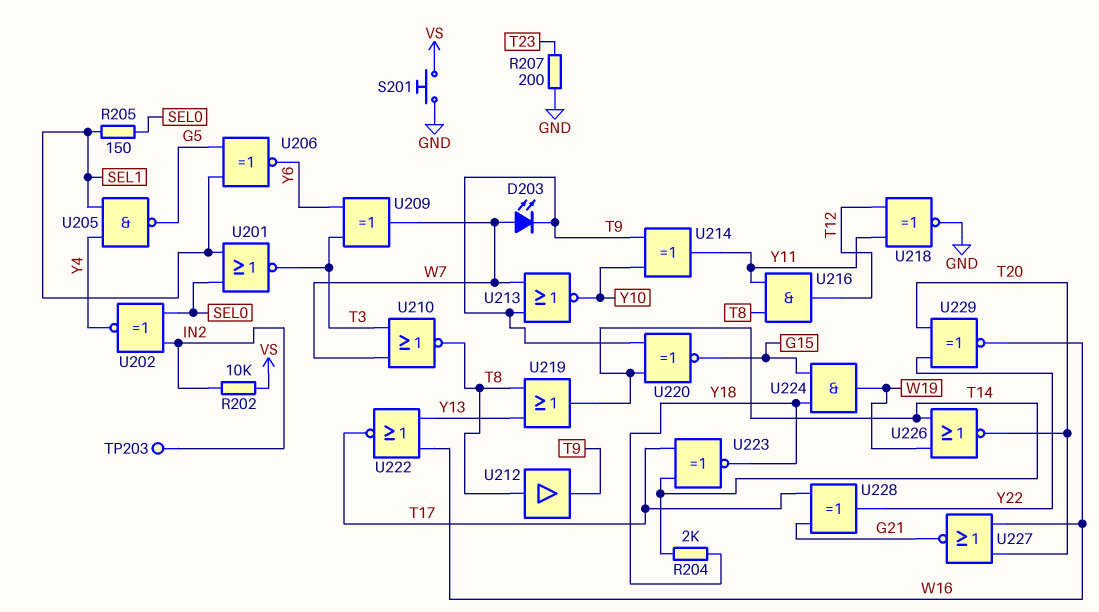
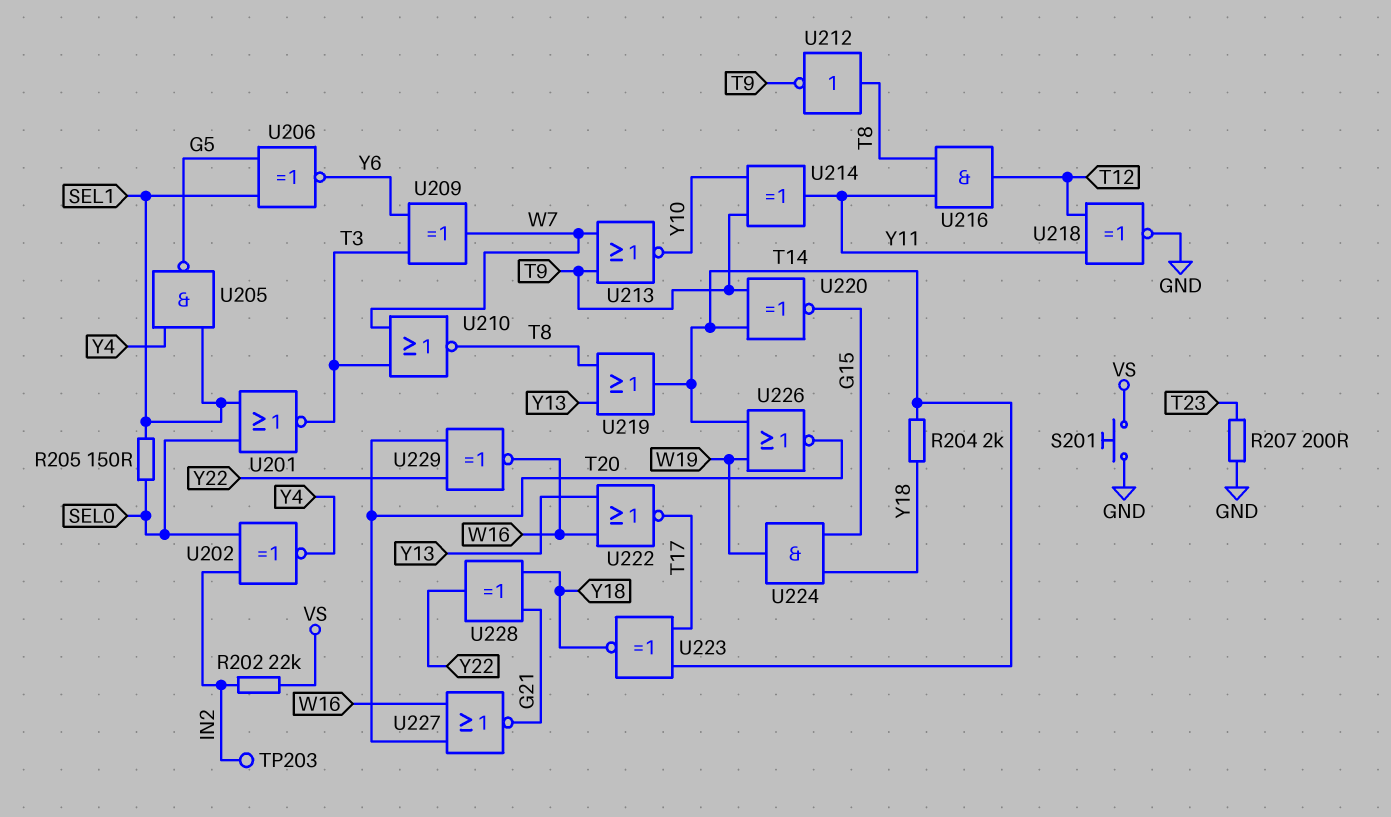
D203: LED (A W7, K T9) -> none
R202: 10k (IN2, VS) -> 22k (IN2, VS)
U212: buffer (in T8, out T9) -> NOT (in T8, out T9)
U228: XOR (in G21, in T17, out Y22) -> XOR (in G21, in Y18, out Y22)

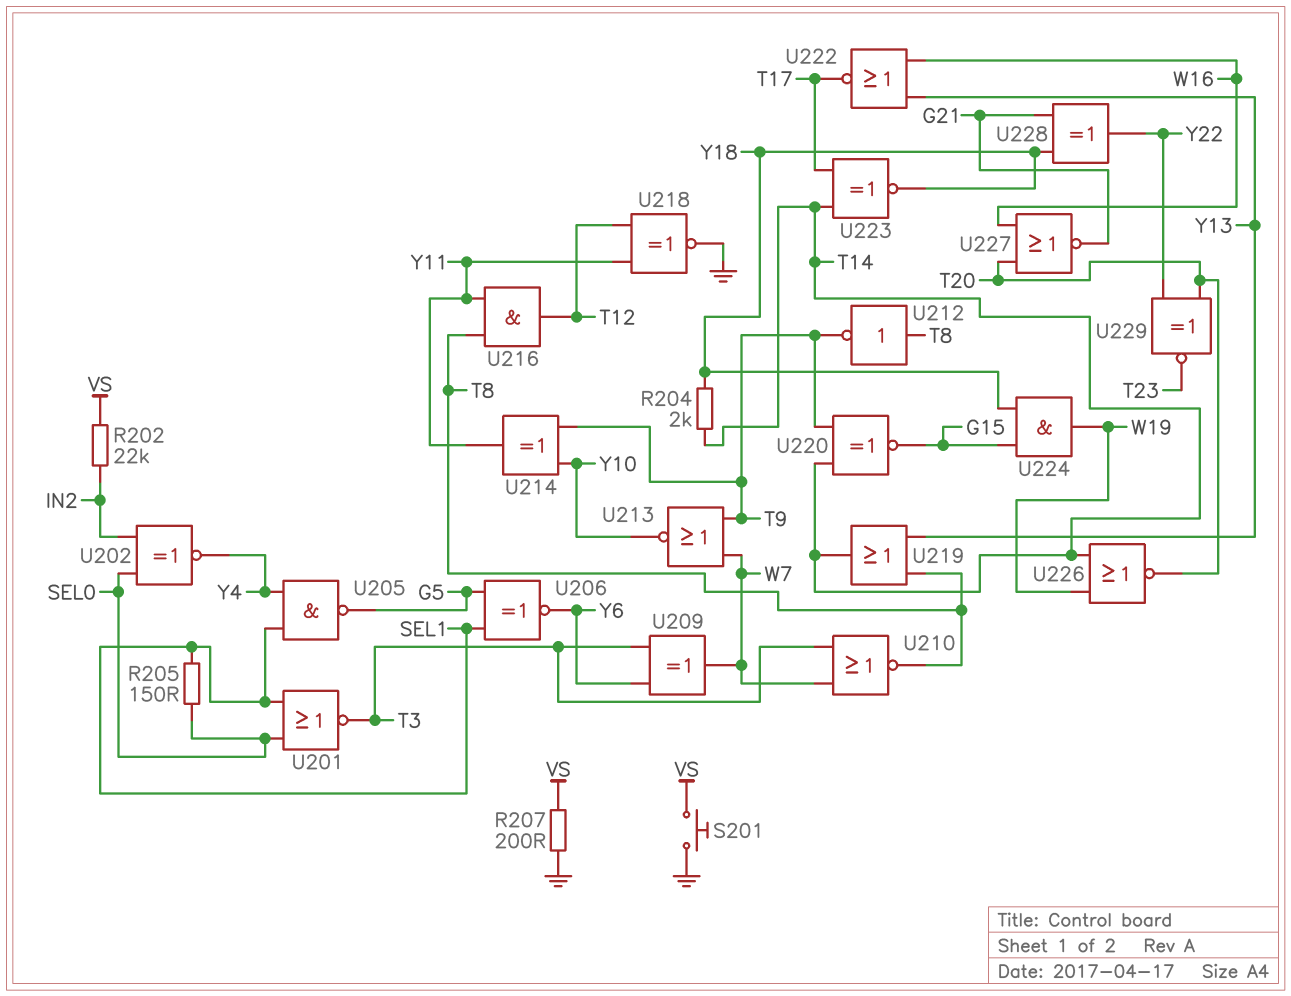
R207: 200 (GND, T23) -> 200 (GND, VS)
TP203: test point (IN2) -> none
U229: XNOR (in T20, in Y22, out W16) -> XNOR (in T20, in Y22, out T23)

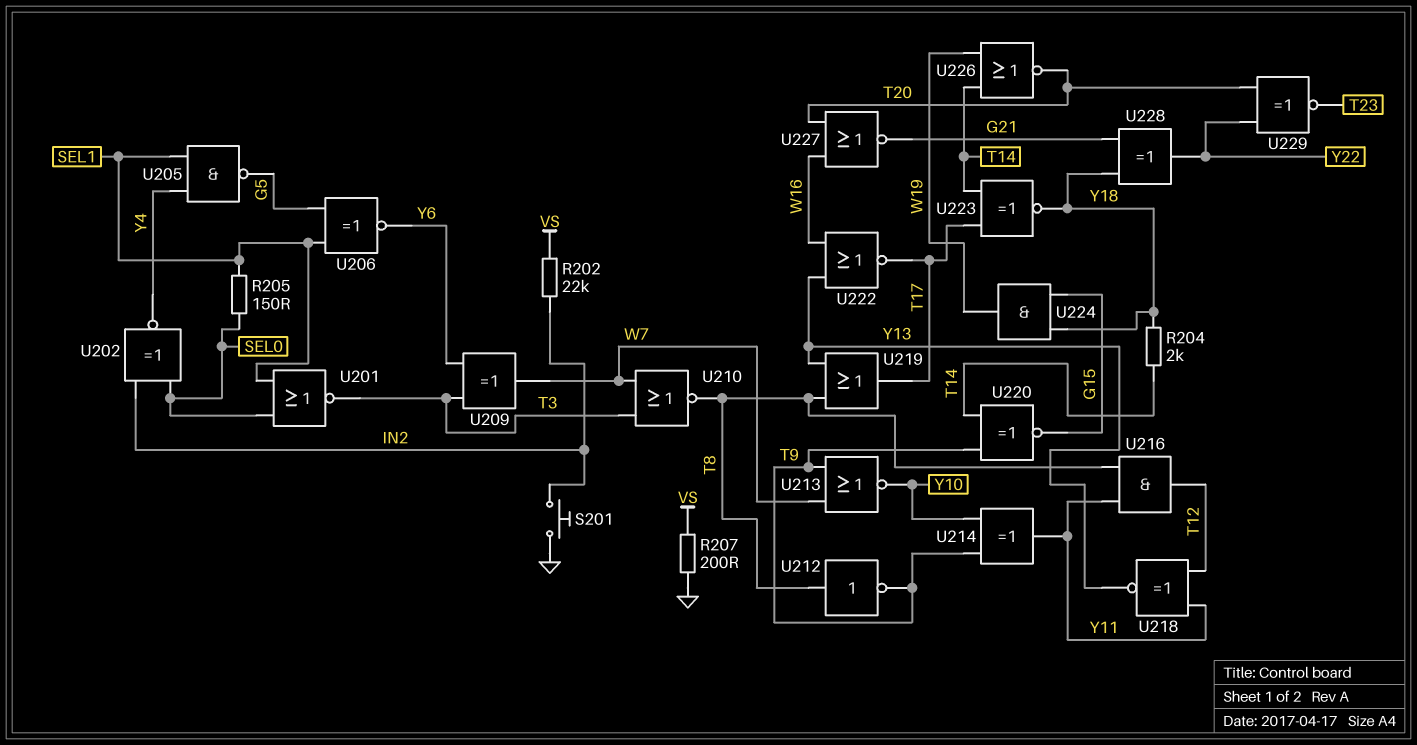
S201: button (GND, VS) -> button (GND, IN2)
U218: XNOR (in T12, in Y11, out GND) -> XNOR (in T12, in Y11, out Y13)
U219: OR (in T8, in Y13, out T14) -> OR (in T8, in Y13, out T17)

